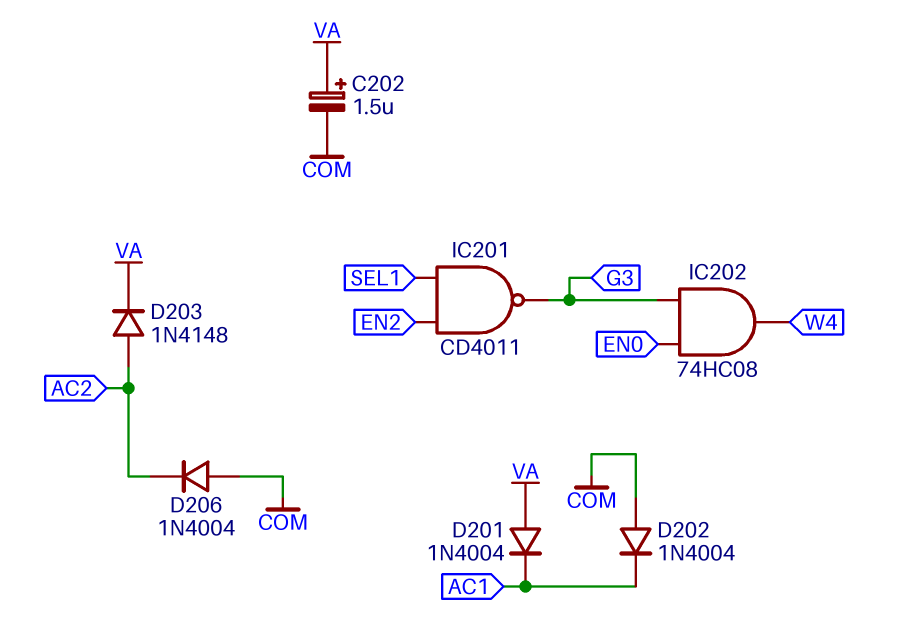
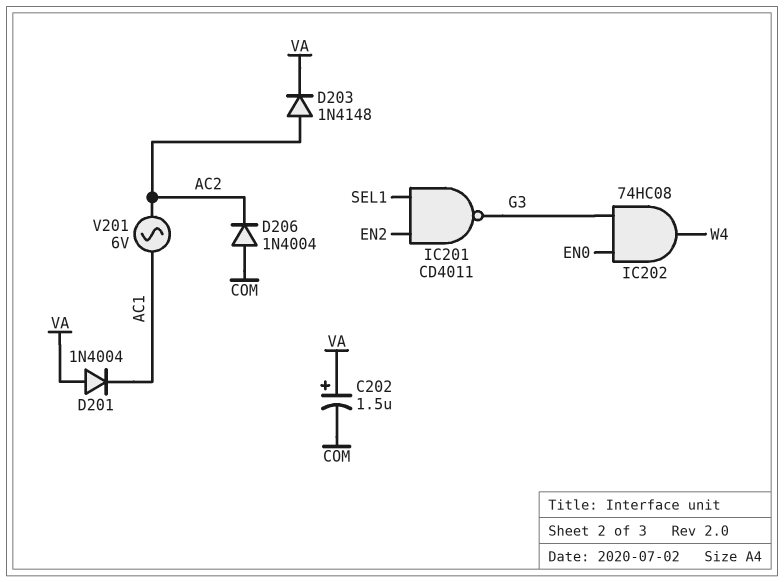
D202: diode 1N4004 (A COM, K AC1) -> none
V201: none -> AC 6V (AC1, AC2)

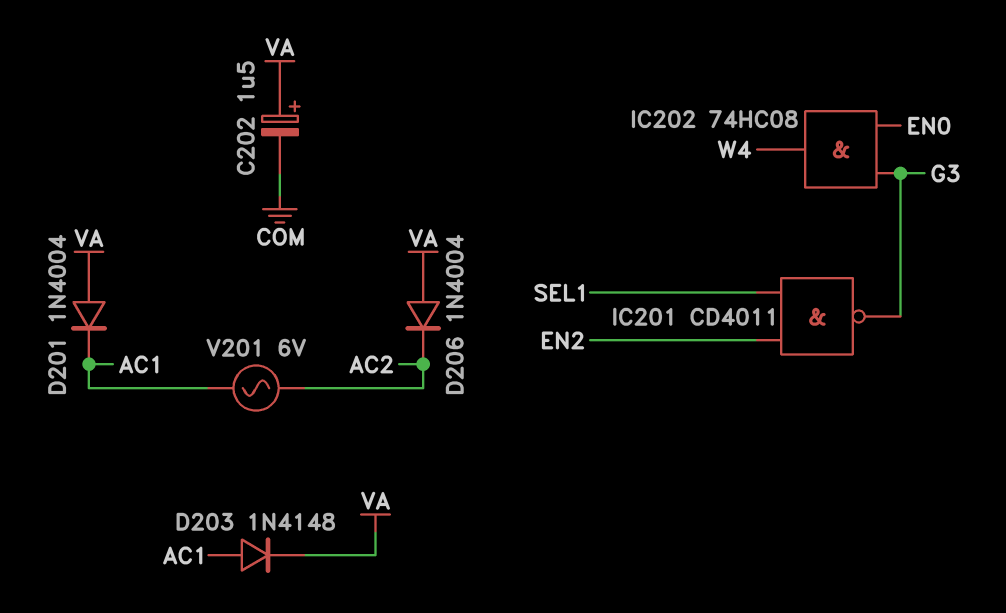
D203: diode 1N4148 (A AC2, K VA) -> diode 1N4148 (A AC1, K VA)
D206: diode 1N4004 (A COM, K AC2) -> diode 1N4004 (A VA, K AC2)

